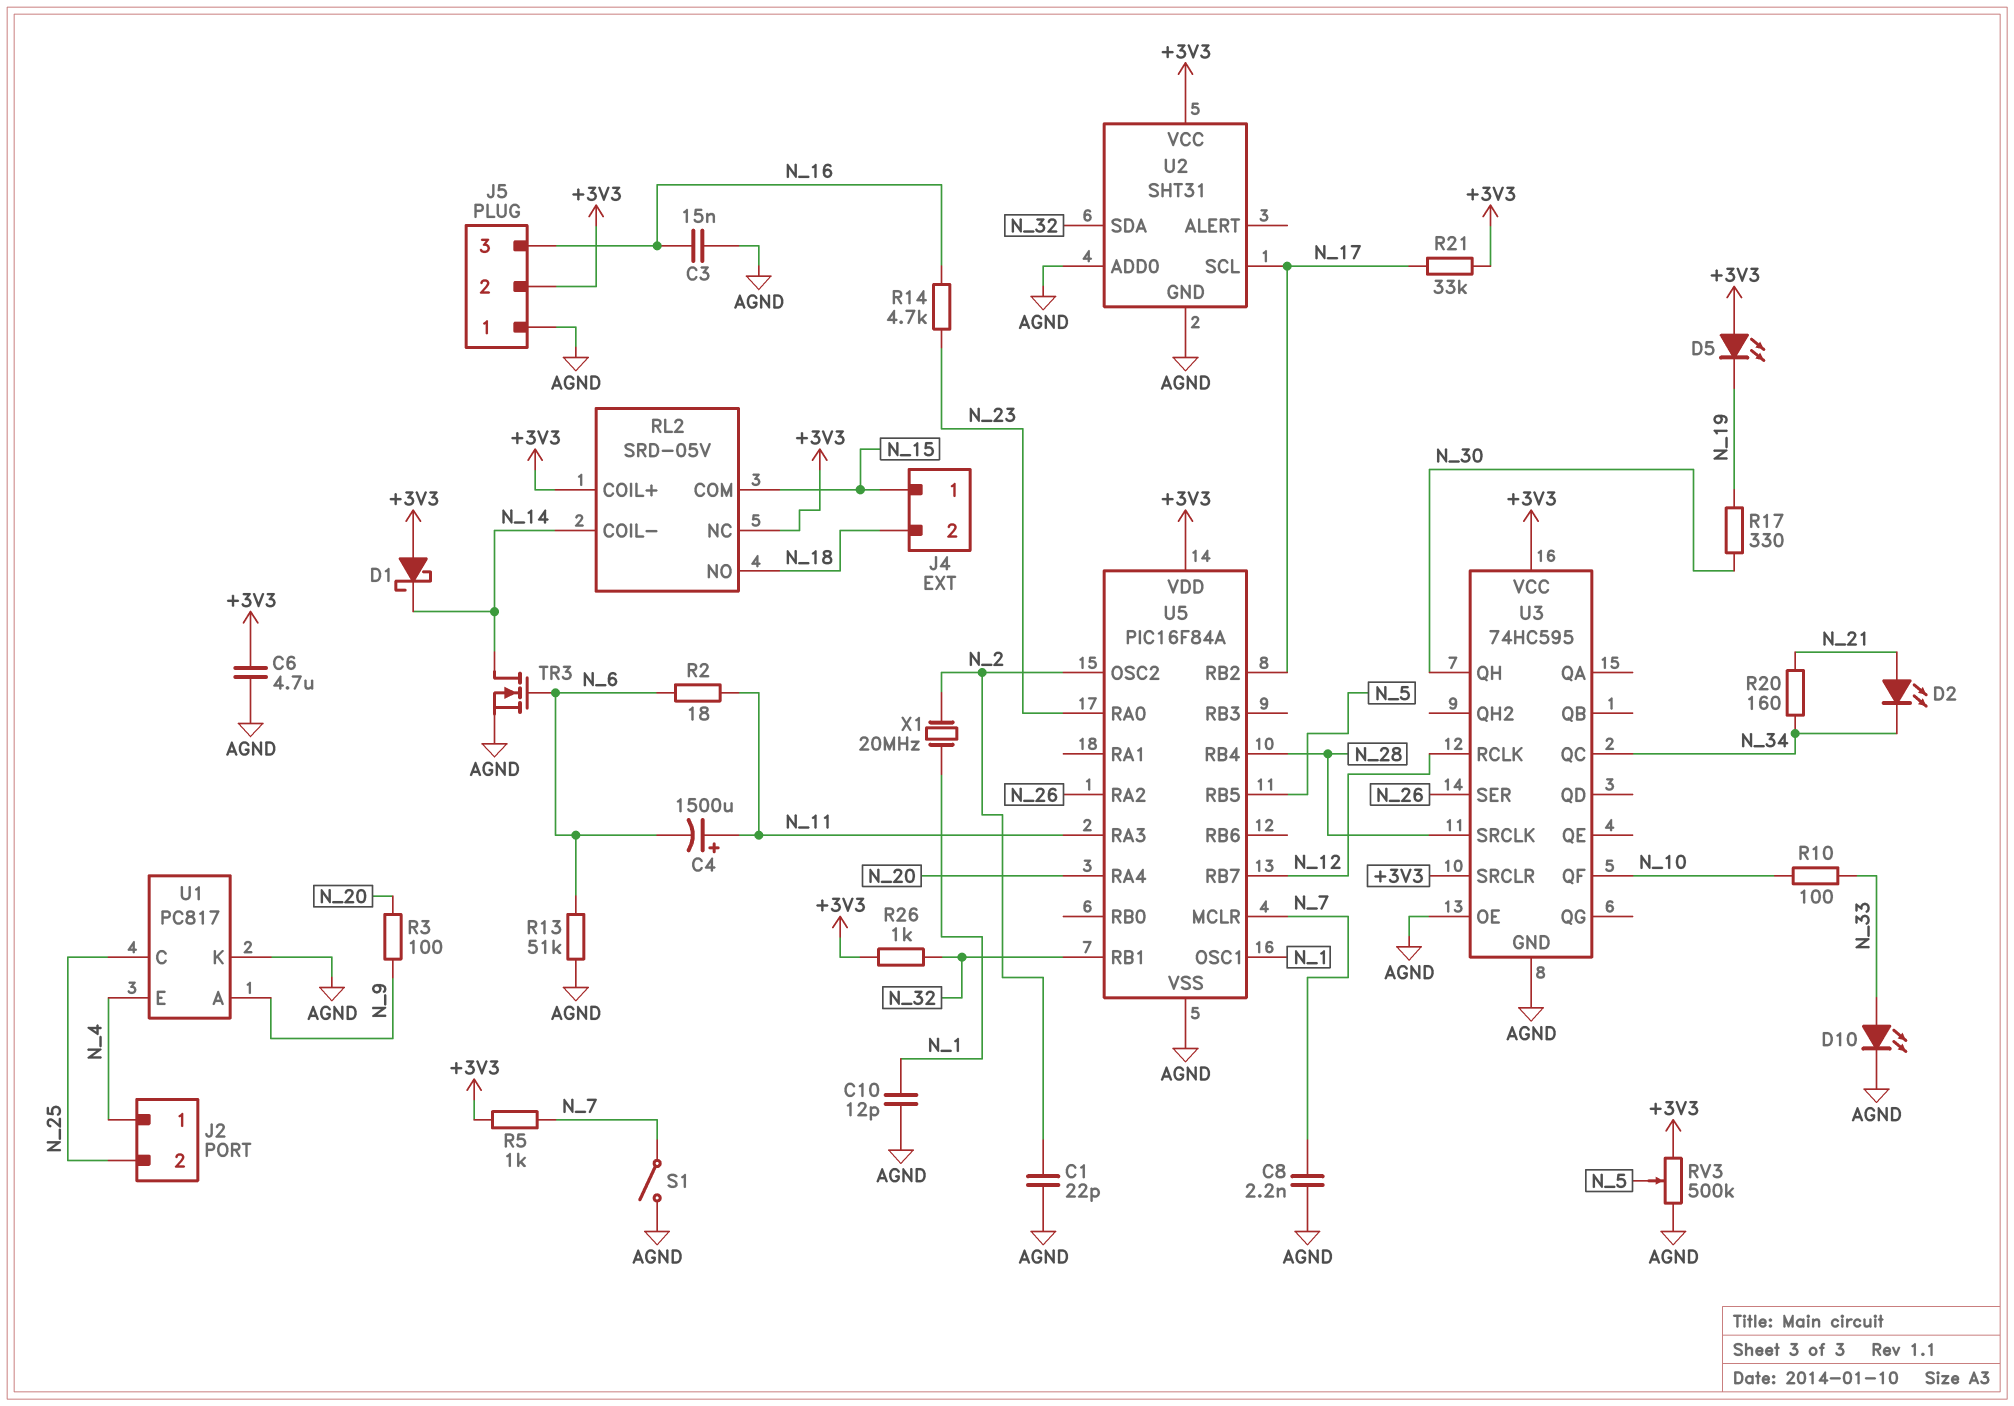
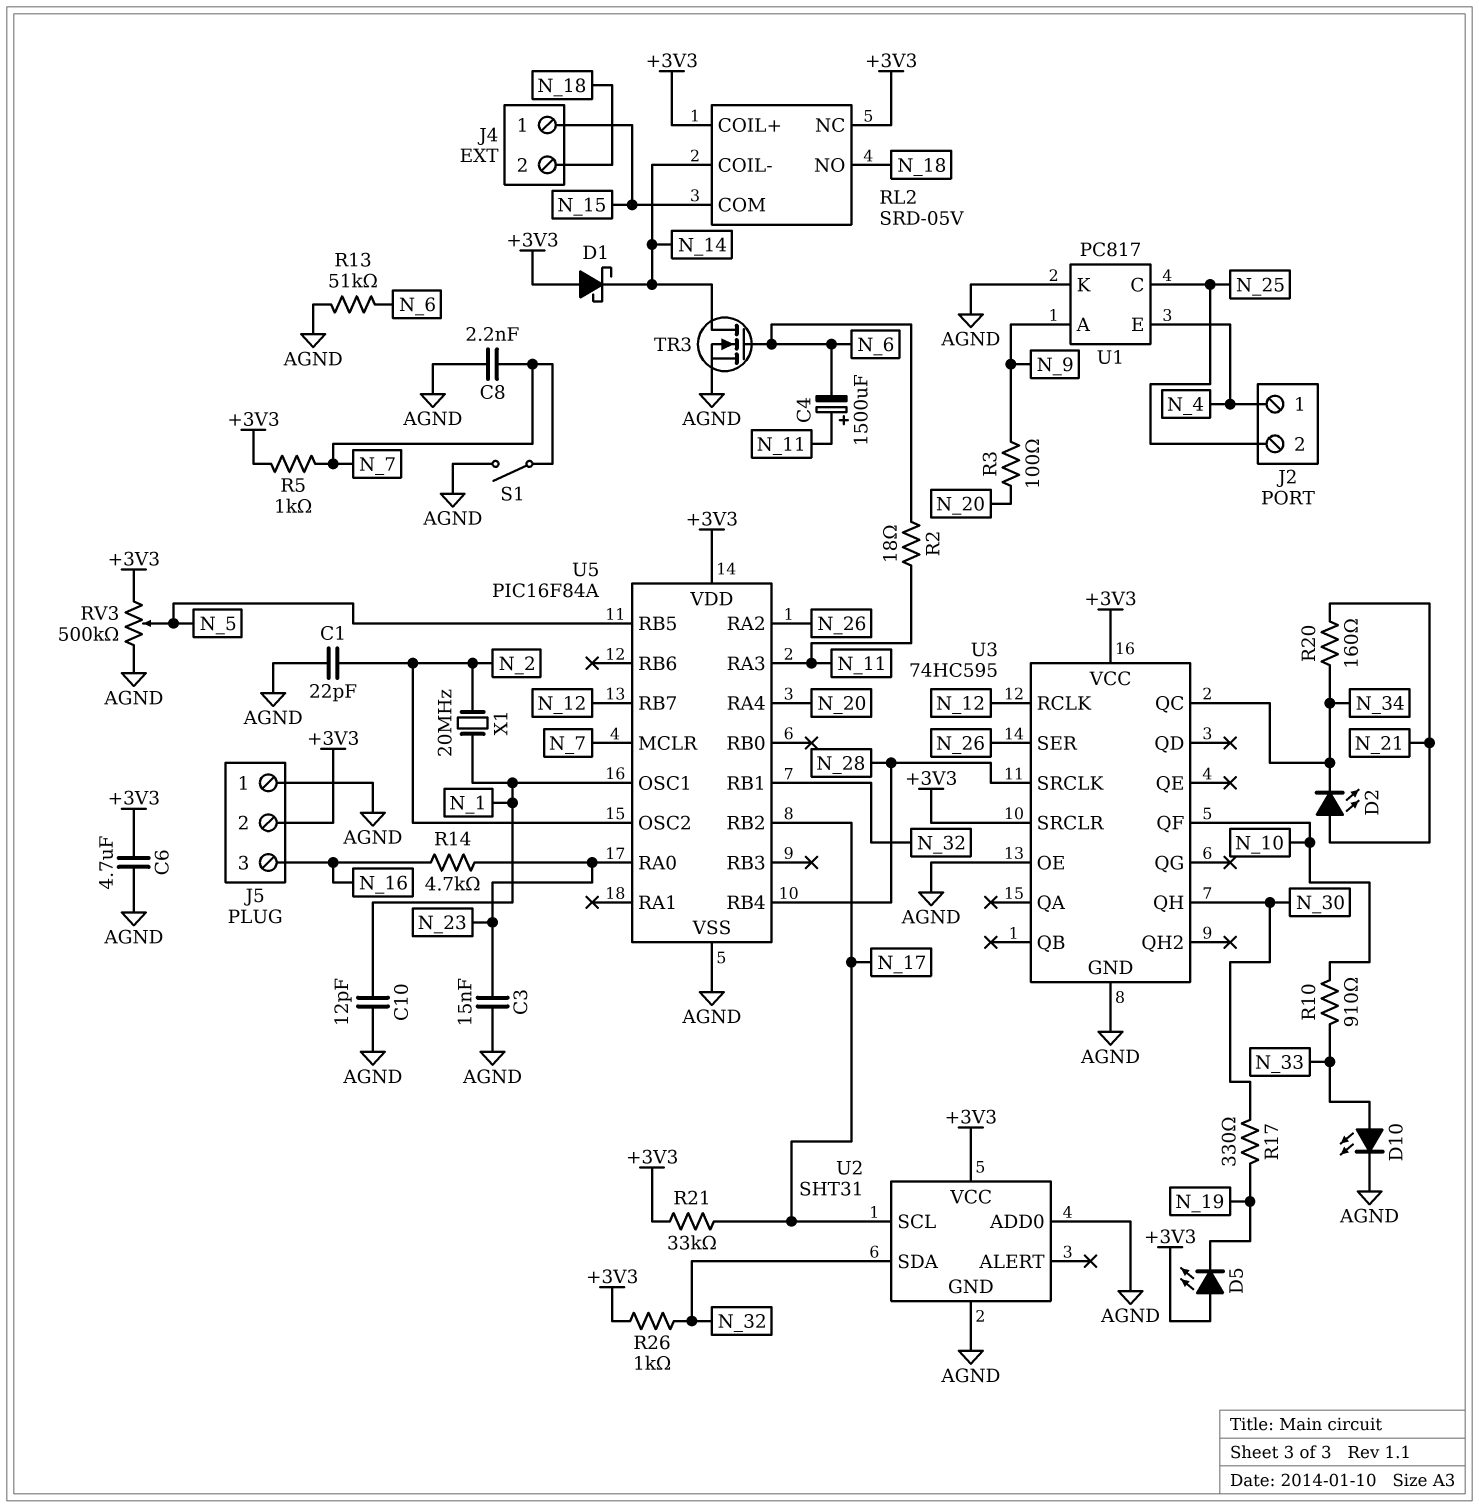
C3: 15nF (AGND, N_16) -> 15nF (AGND, N_23)
R10: 100 (N_10, N_33) -> 910 (N_10, N_33)

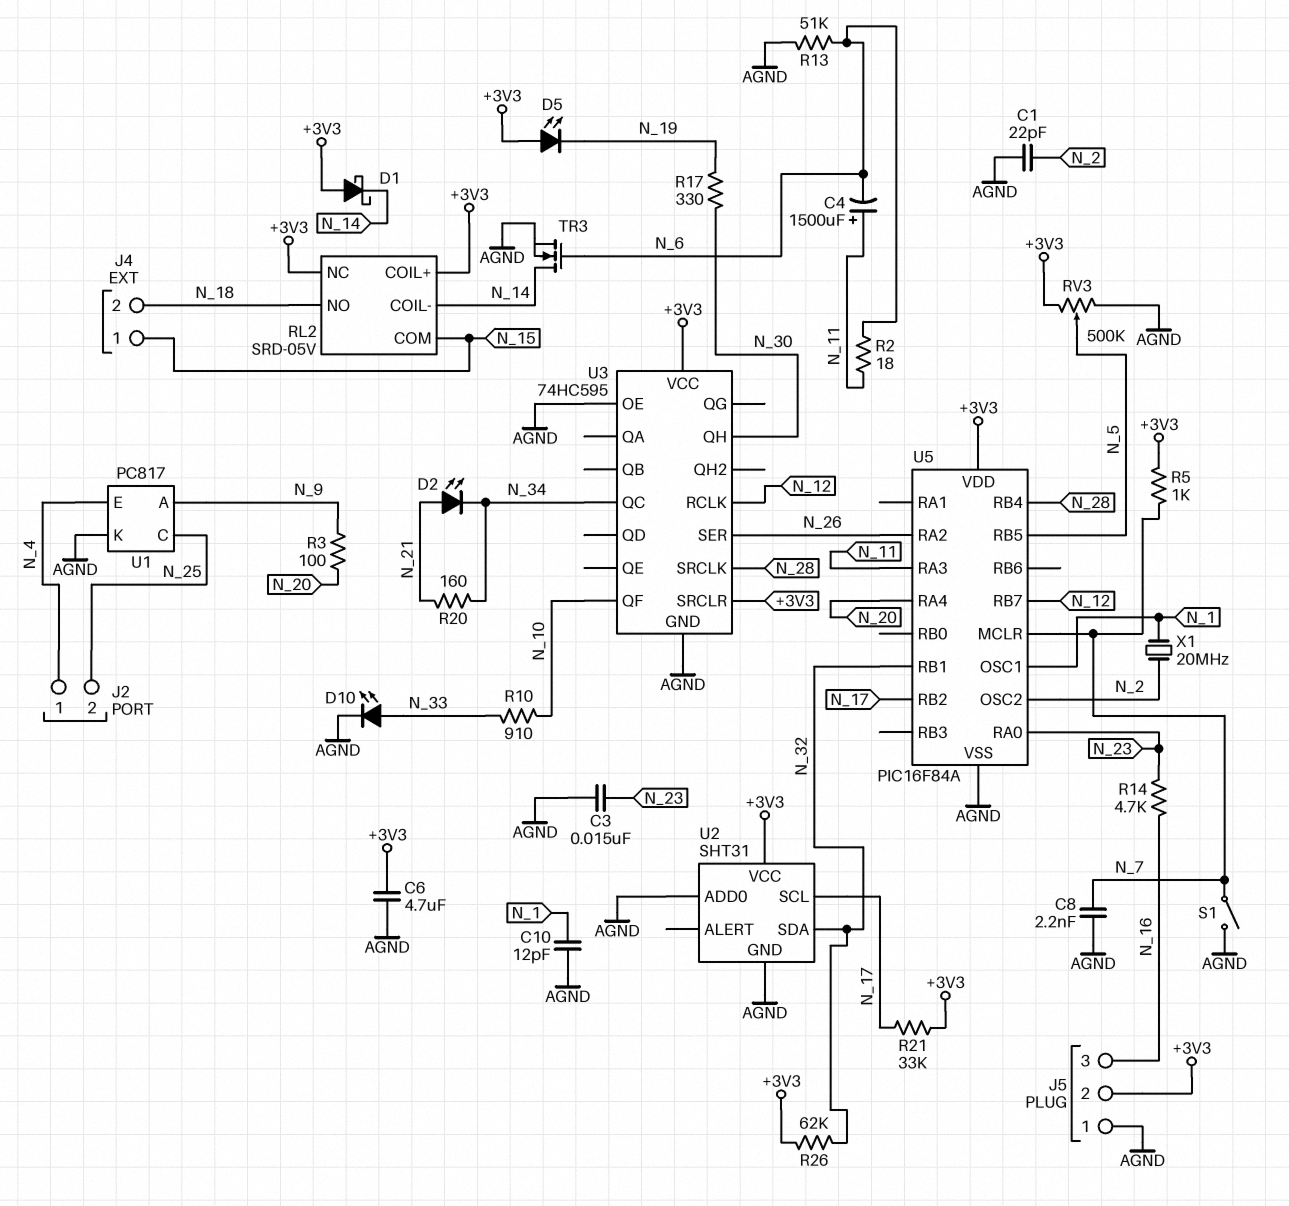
R26: 1k (+3V3, N_32) -> 62k (+3V3, N_32)

